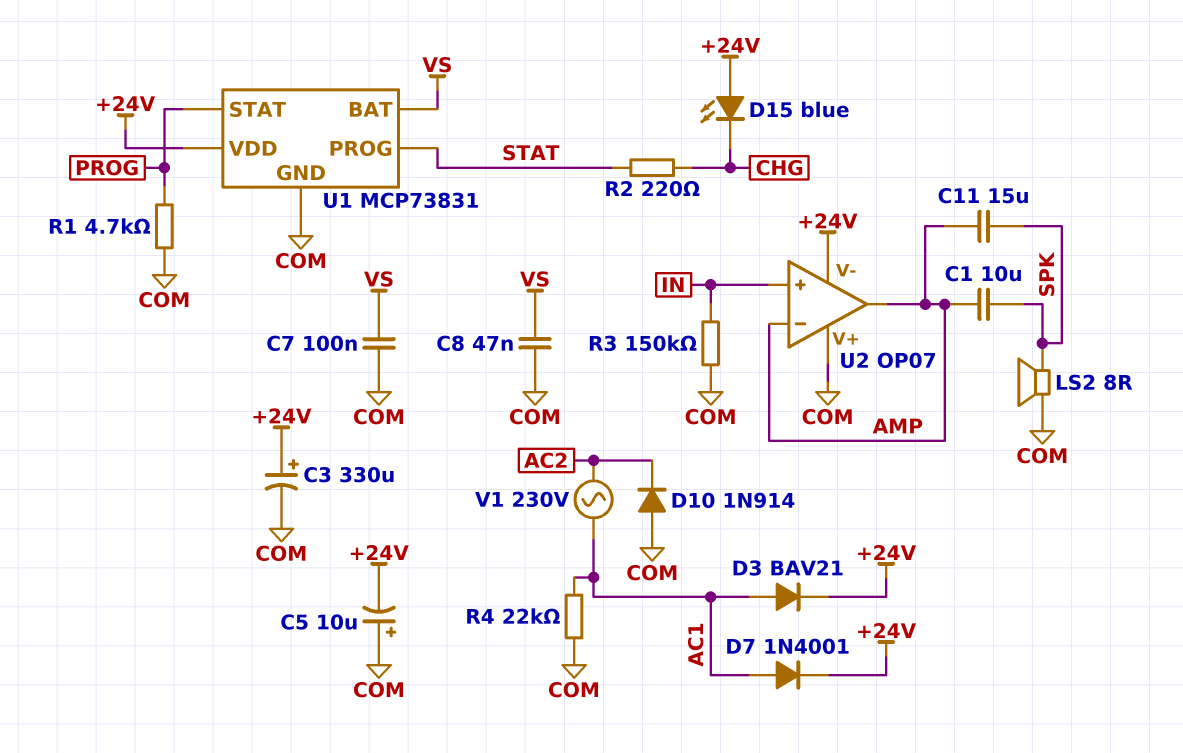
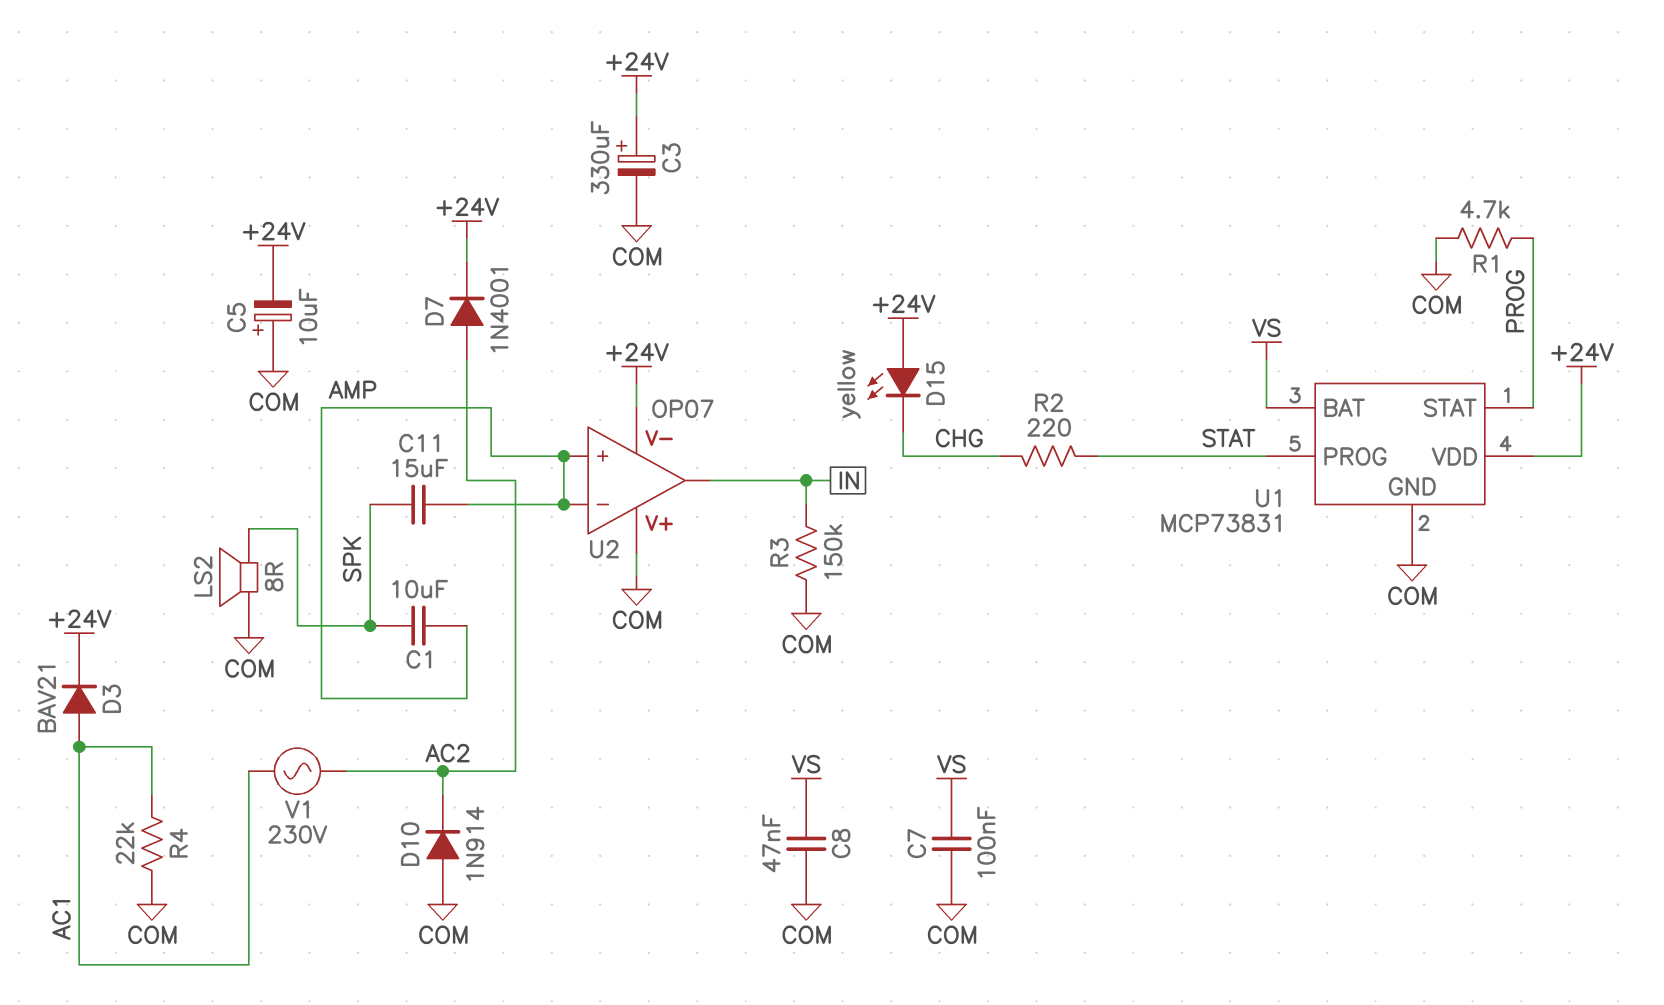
D7: diode 1N4001 (A AC1, K +24V) -> diode 1N4001 (A AC2, K +24V)
D15: LED blue (A +24V, K CHG) -> LED yellow (A +24V, K CHG)
U2 pin in+: IN -> AMP
U2 pin out: AMP -> IN

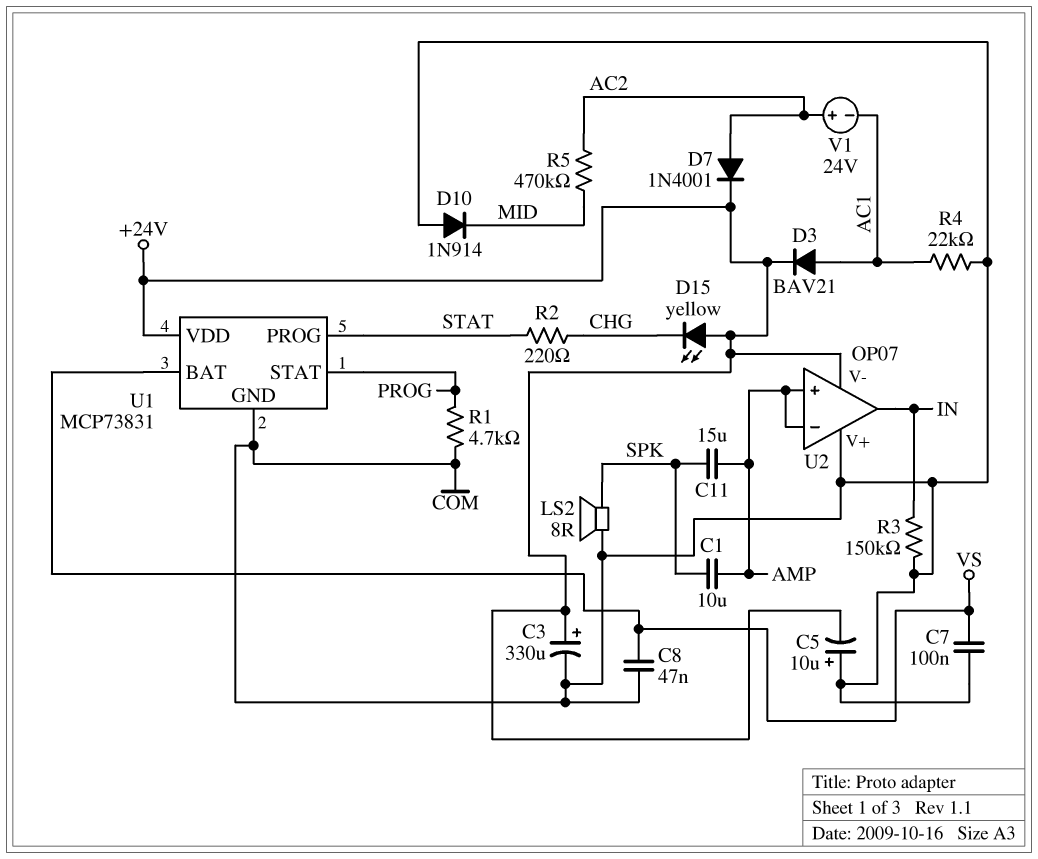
D10: diode 1N914 (A COM, K AC2) -> diode 1N914 (A COM, K MID)
R5: none -> 470k (AC2, MID)
V1: AC 230V (AC1, AC2) -> 24V (plus AC2, minus AC1)

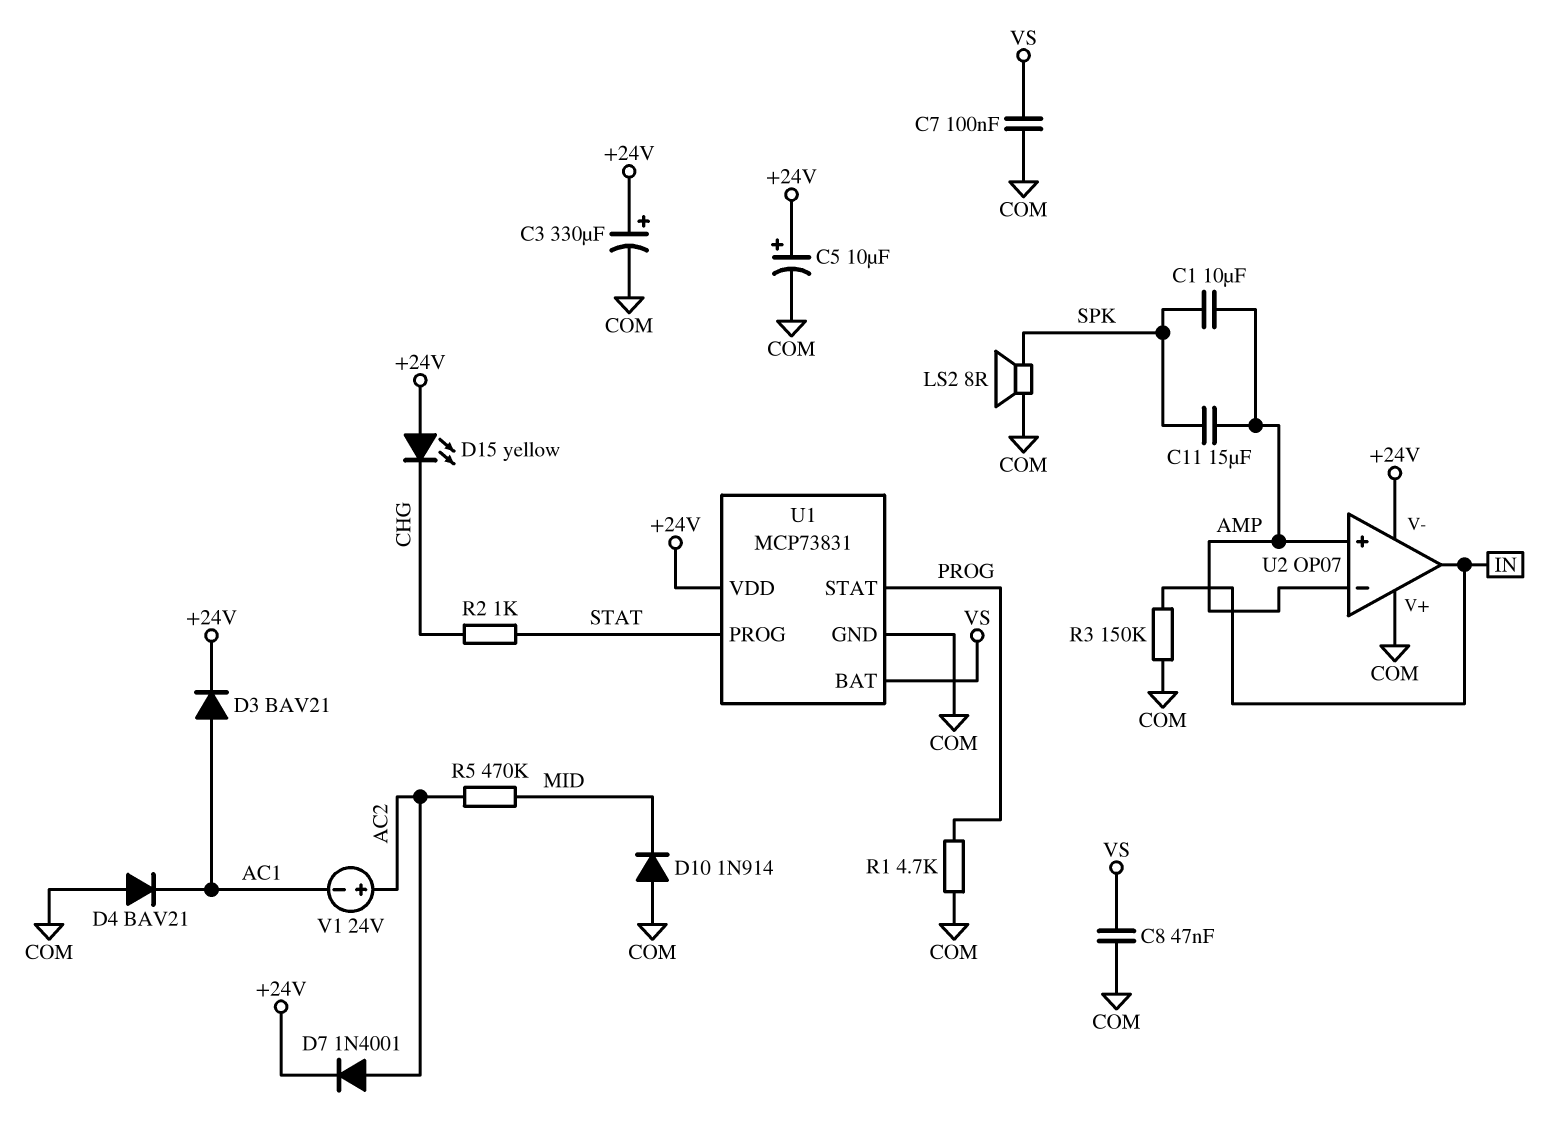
C5: 10uF (plus COM, minus +24V) -> 10uF (plus +24V, minus COM)
D4: none -> diode BAV21 (A COM, K AC1)
R2: 220 (CHG, STAT) -> 1k (CHG, STAT)
R4: 22k (AC1, COM) -> none

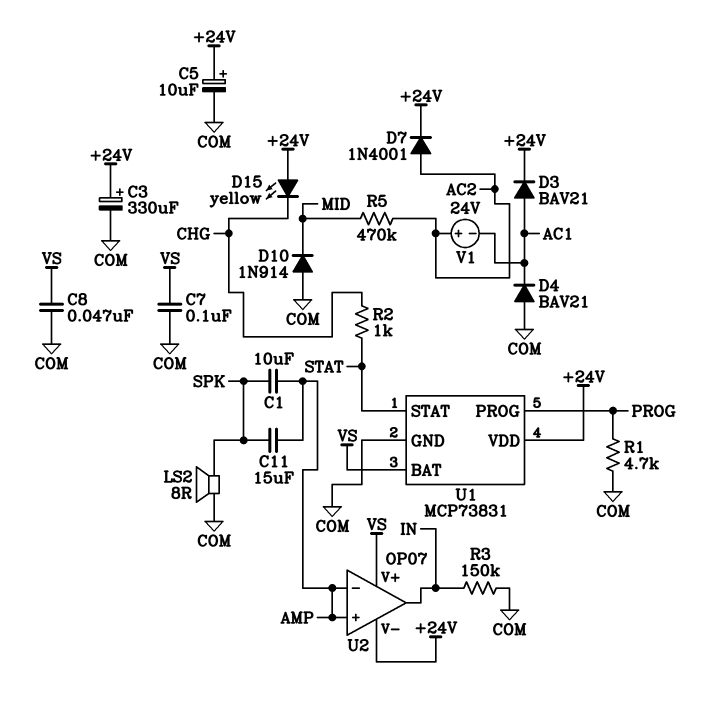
U1 pin PROG: STAT -> PROG
U1 pin STAT: PROG -> STAT
U2 pin V+: COM -> VS

